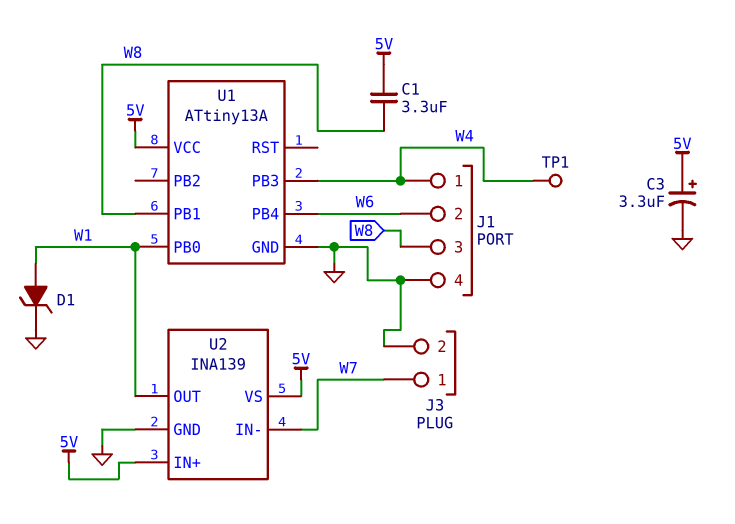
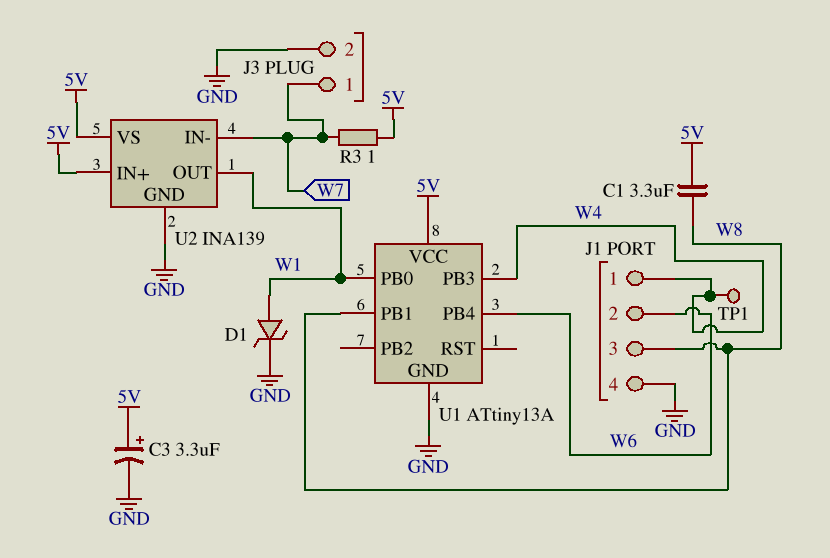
R3: none -> 1 (5V, W7)

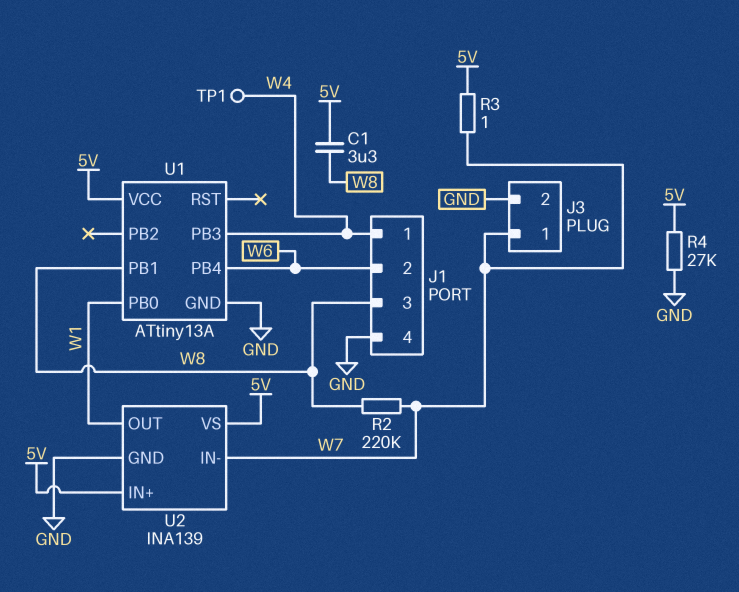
C3: 3.3uF (plus 5V, minus GND) -> none
D1: zener (A W1, K GND) -> none
R2: none -> 220k (W7, W8)
R4: none -> 27k (5V, GND)

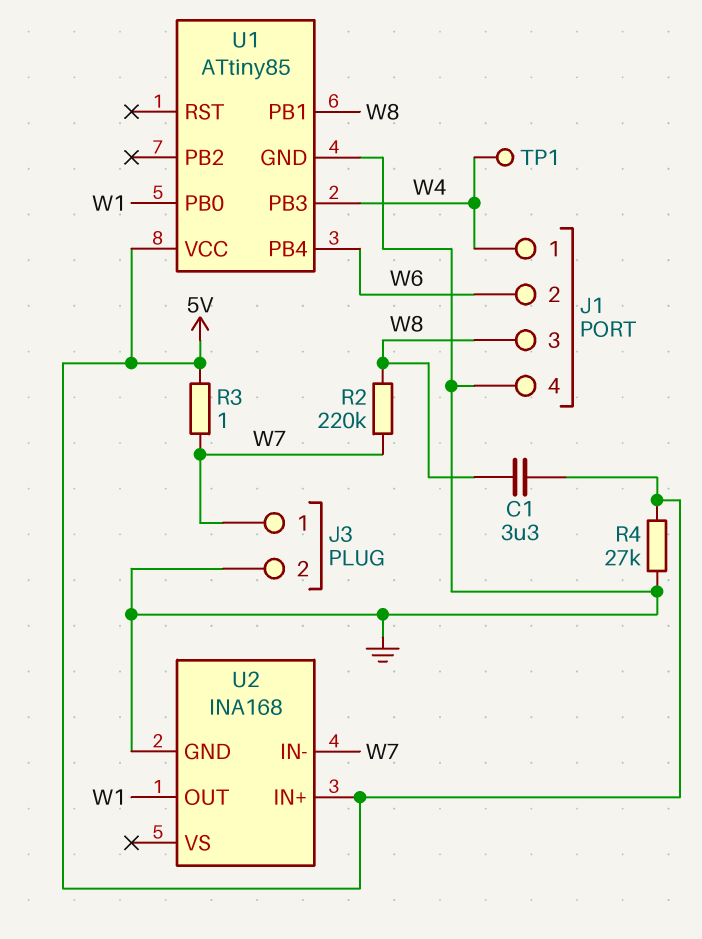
U1: ATtiny13A -> ATtiny85
U2: INA139 -> INA168
U2 pin VS: 5V -> none

